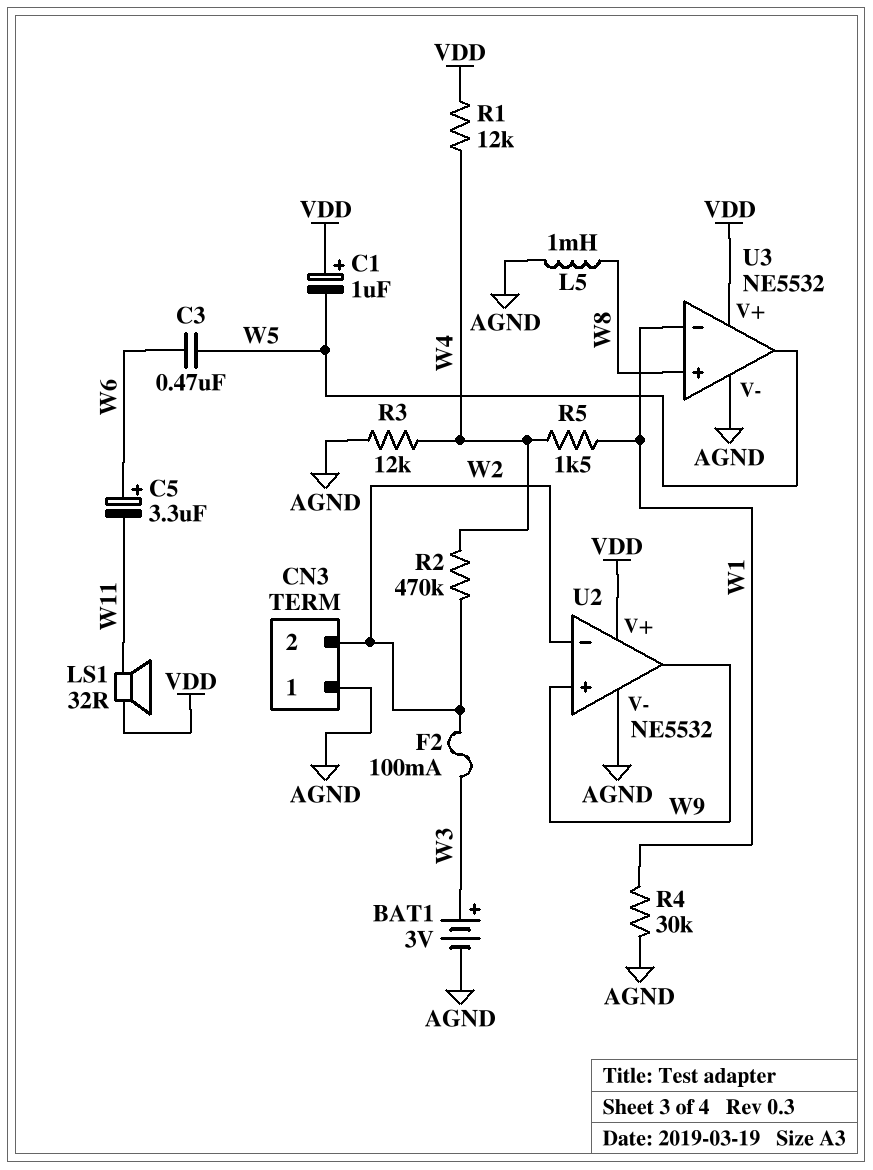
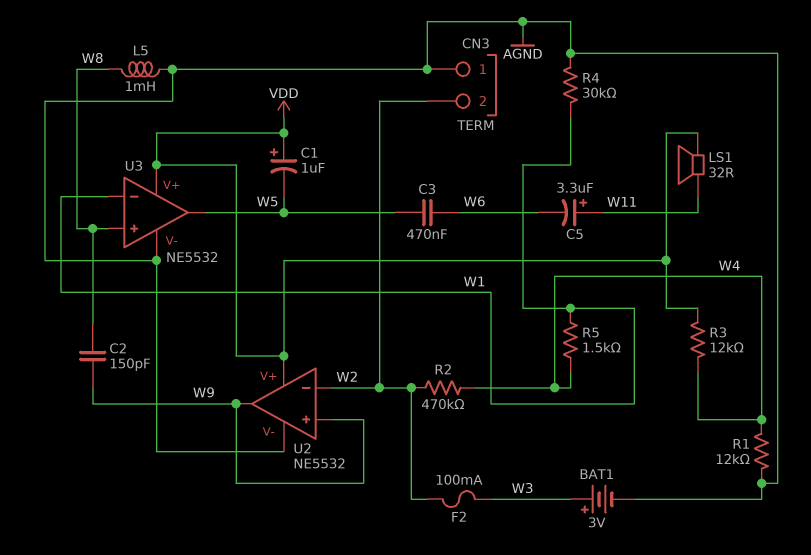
C2: none -> 150pF (W8, W9)
C5: 3.3uF (plus W6, minus W11) -> 3.3uF (plus W11, minus W6)
R1: 12k (VDD, W4) -> 12k (AGND, W4)
R3: 12k (AGND, W4) -> 12k (VDD, W4)

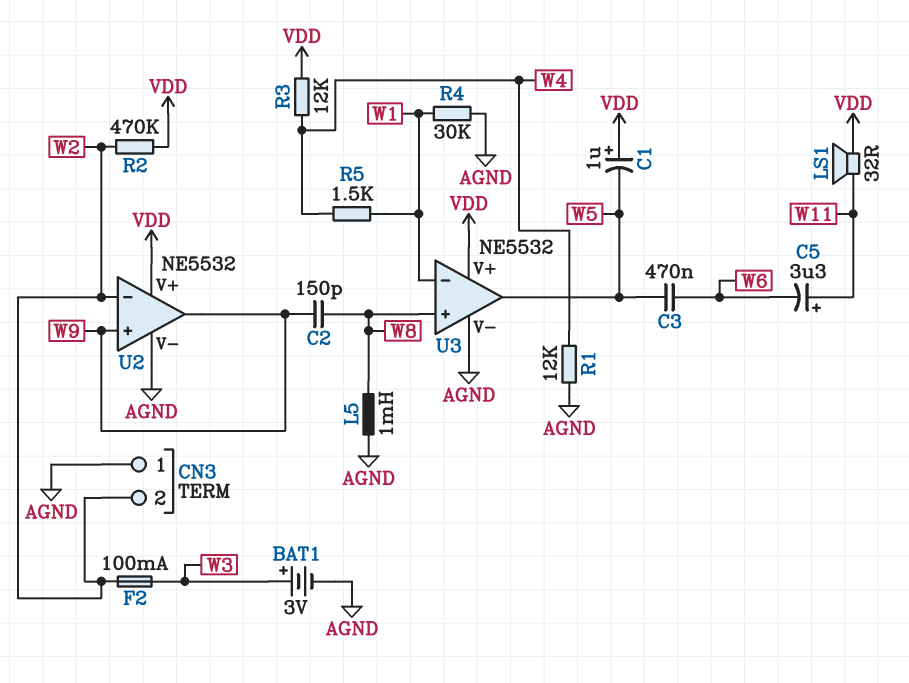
R2: 470k (W2, W4) -> 470k (VDD, W2)

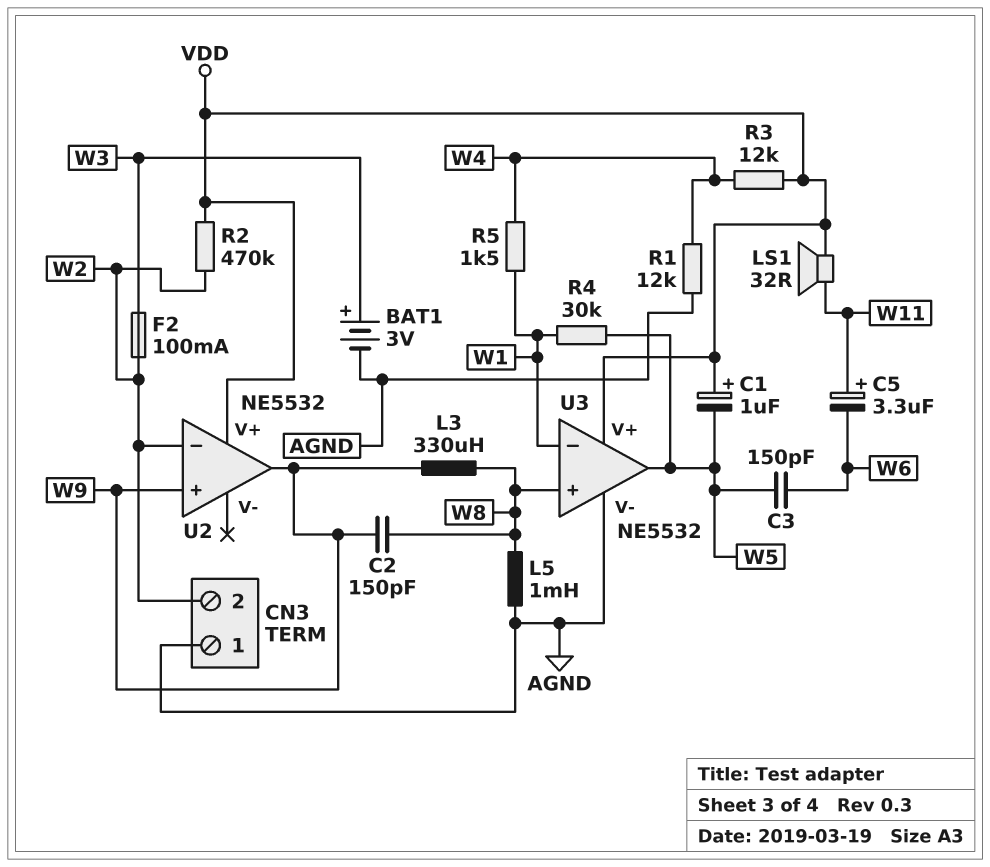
C3: 470nF (W5, W6) -> 150pF (W5, W6)
L3: none -> 330uH (W8, W9)
R4: 30k (AGND, W1) -> 30k (W1, W5)
U2 pin V-: AGND -> none

